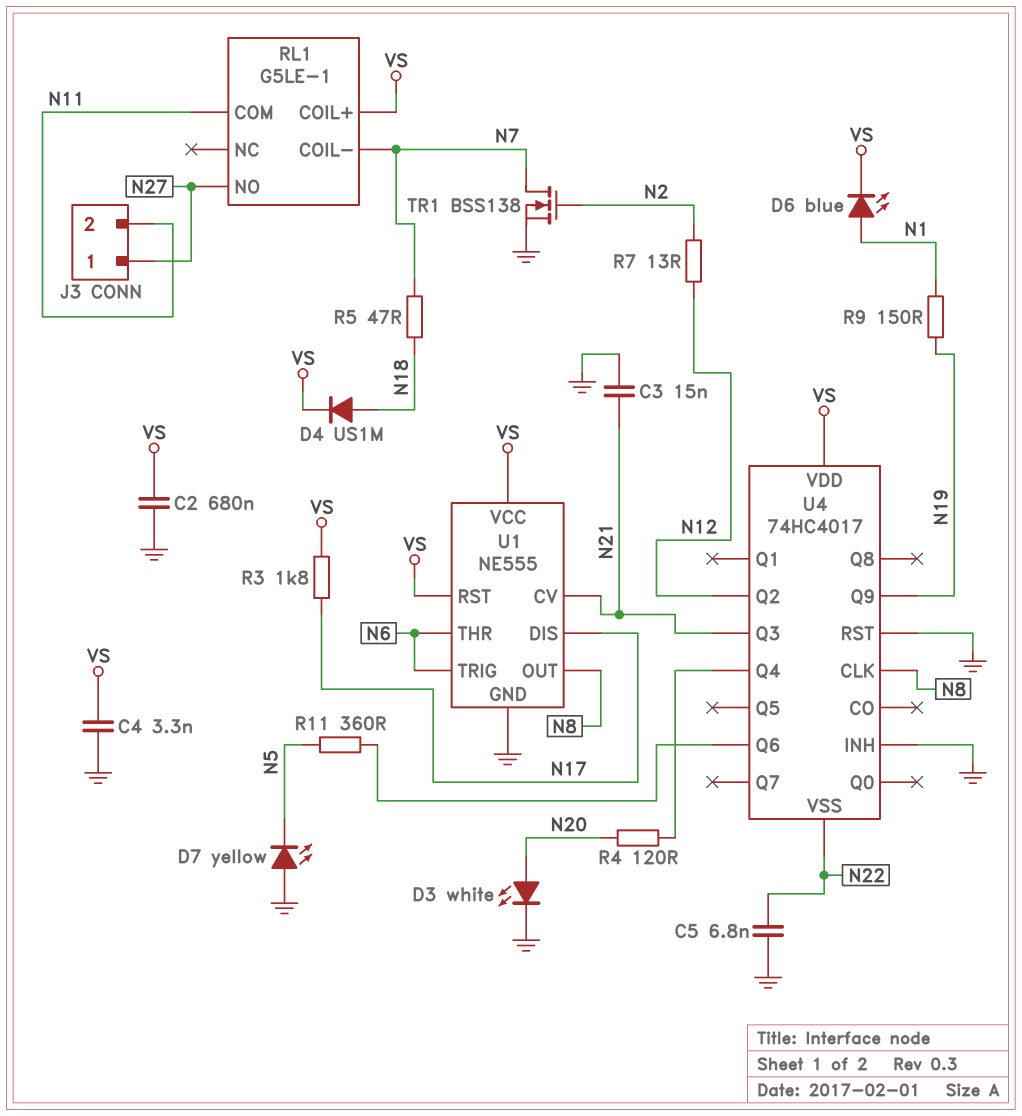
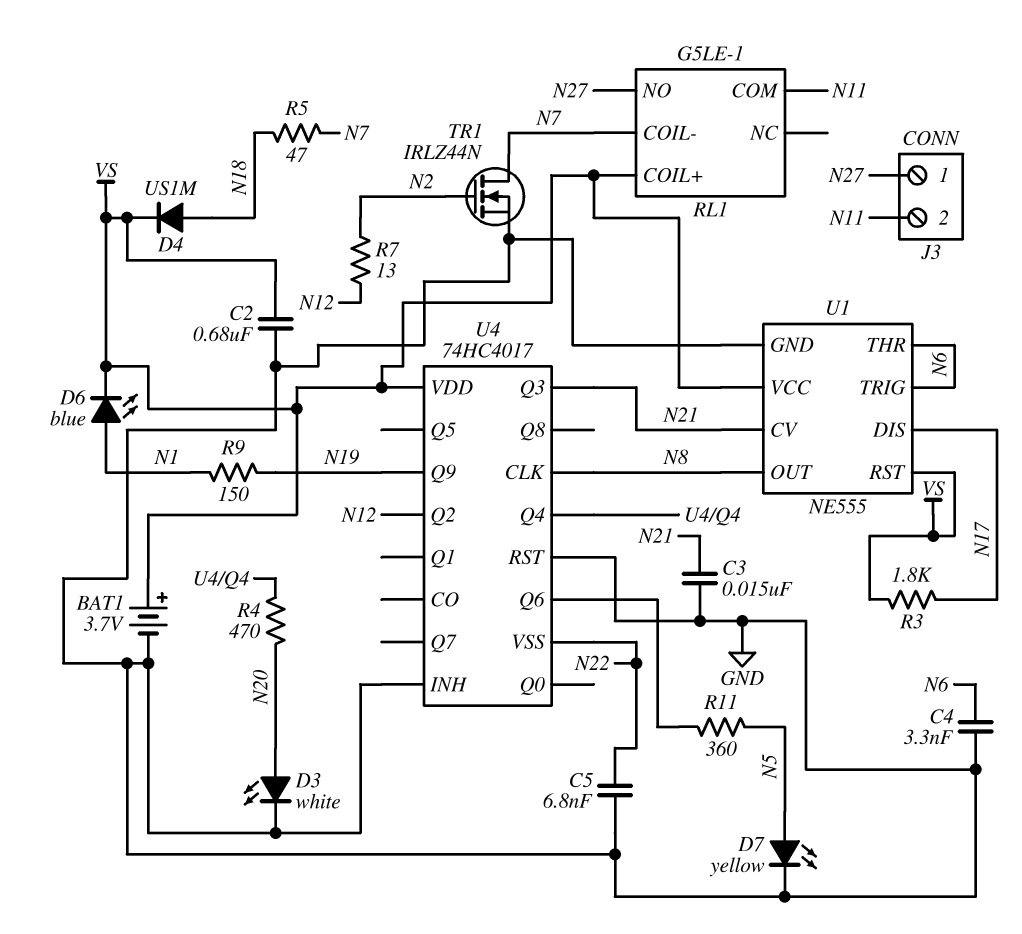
BAT1: none -> 3.7V (plus VS, minus GND)
C4: 3.3nF (GND, VS) -> 3.3nF (GND, N6)
D7: LED yellow (A GND, K N5) -> LED yellow (A N5, K GND)
R4: 120 (N20, U4/Q4) -> 470 (N20, U4/Q4)
TR1: NMOS BSS138 (G N2, D N7, S GND) -> NMOS IRLZ44N (G N2, D N7, S GND)

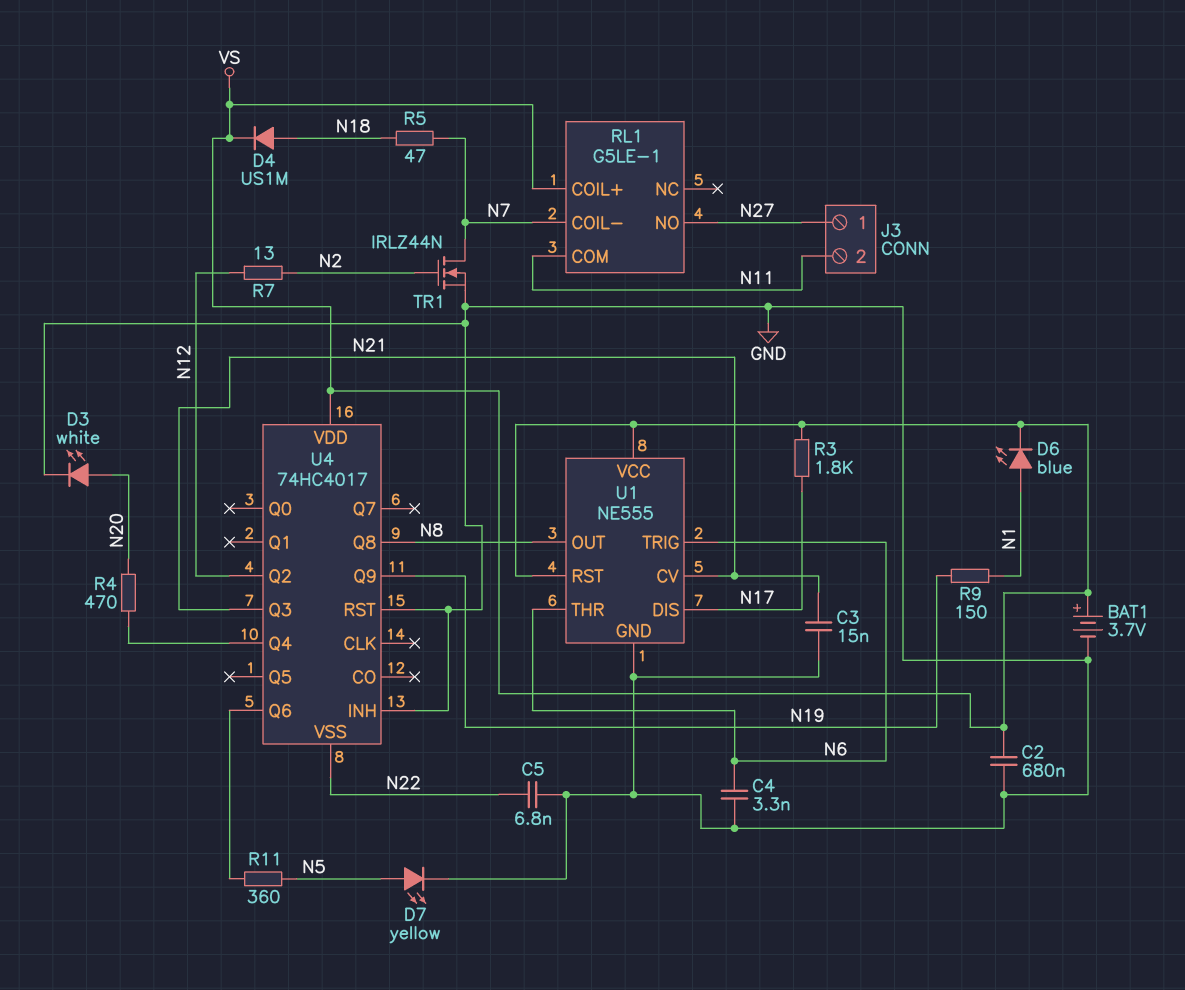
U4 pin CLK: N8 -> none
U4 pin Q8: none -> N8

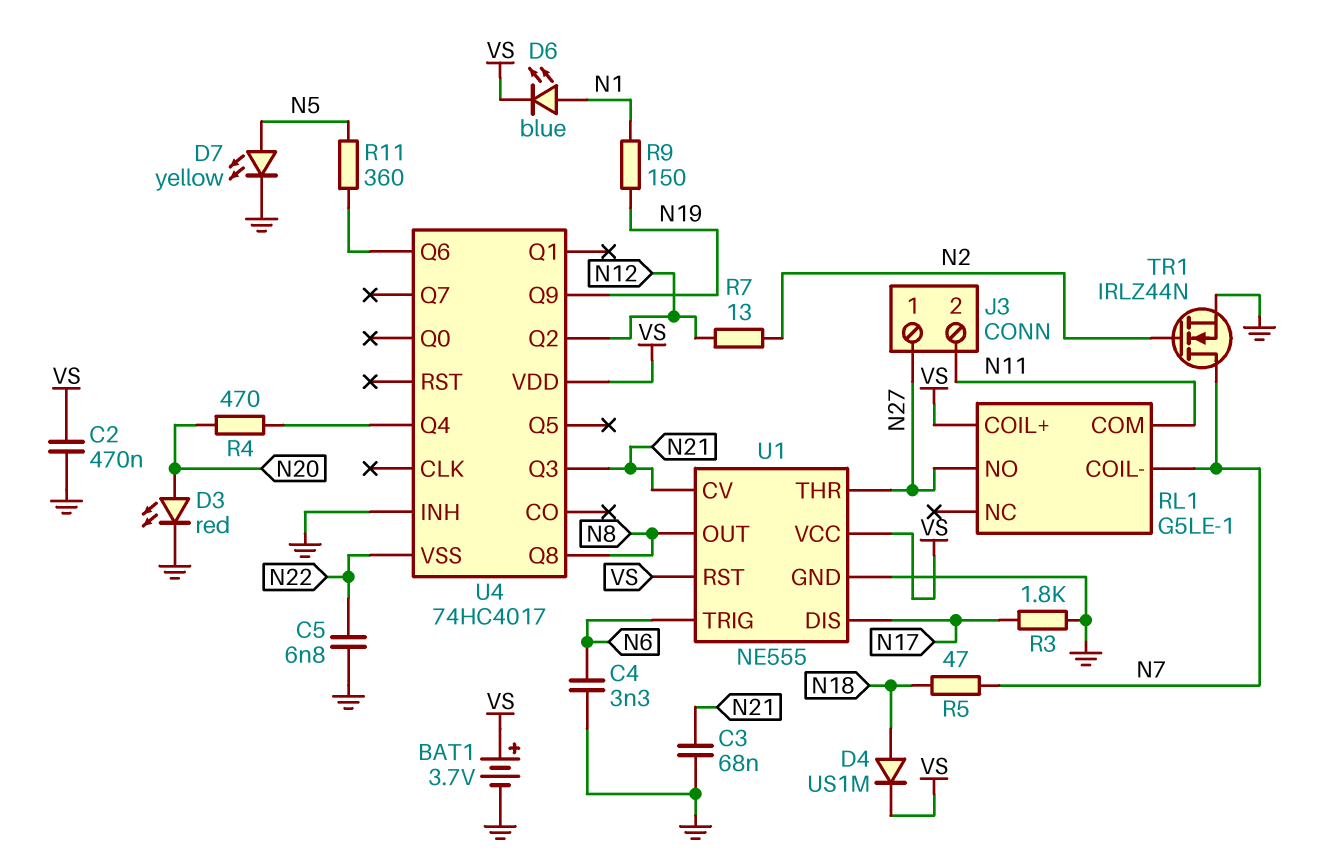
C2: 680nF (GND, VS) -> 470nF (GND, VS)
C3: 15nF (GND, N21) -> 68nF (GND, N21)
D3: LED white (A N20, K GND) -> LED red (A N20, K GND)
R3: 1.8k (N17, VS) -> 1.8k (GND, N17)
U1 pin THR: N6 -> N27
U4 pin RST: GND -> none

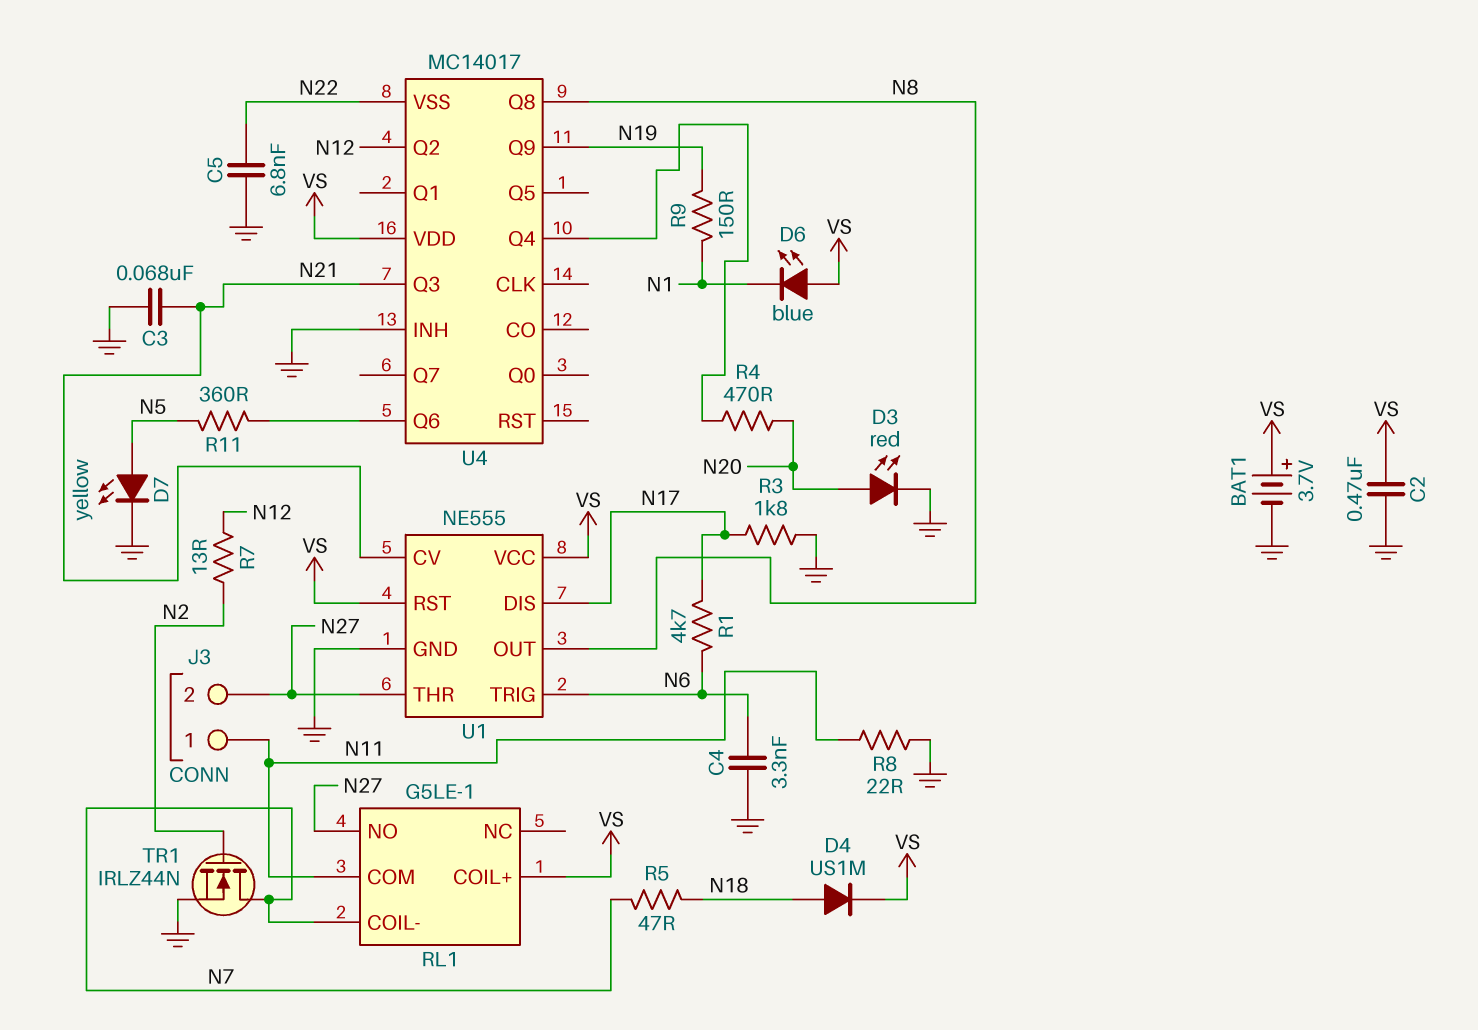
D6: LED blue (A N1, K VS) -> LED blue (A VS, K N1)
J3 pin 1: N27 -> N11
J3 pin 2: N11 -> N27
R1: none -> 4.7k (N6, N17)
R8: none -> 22 (GND, N11)
U4: 74HC4017 -> MC14017

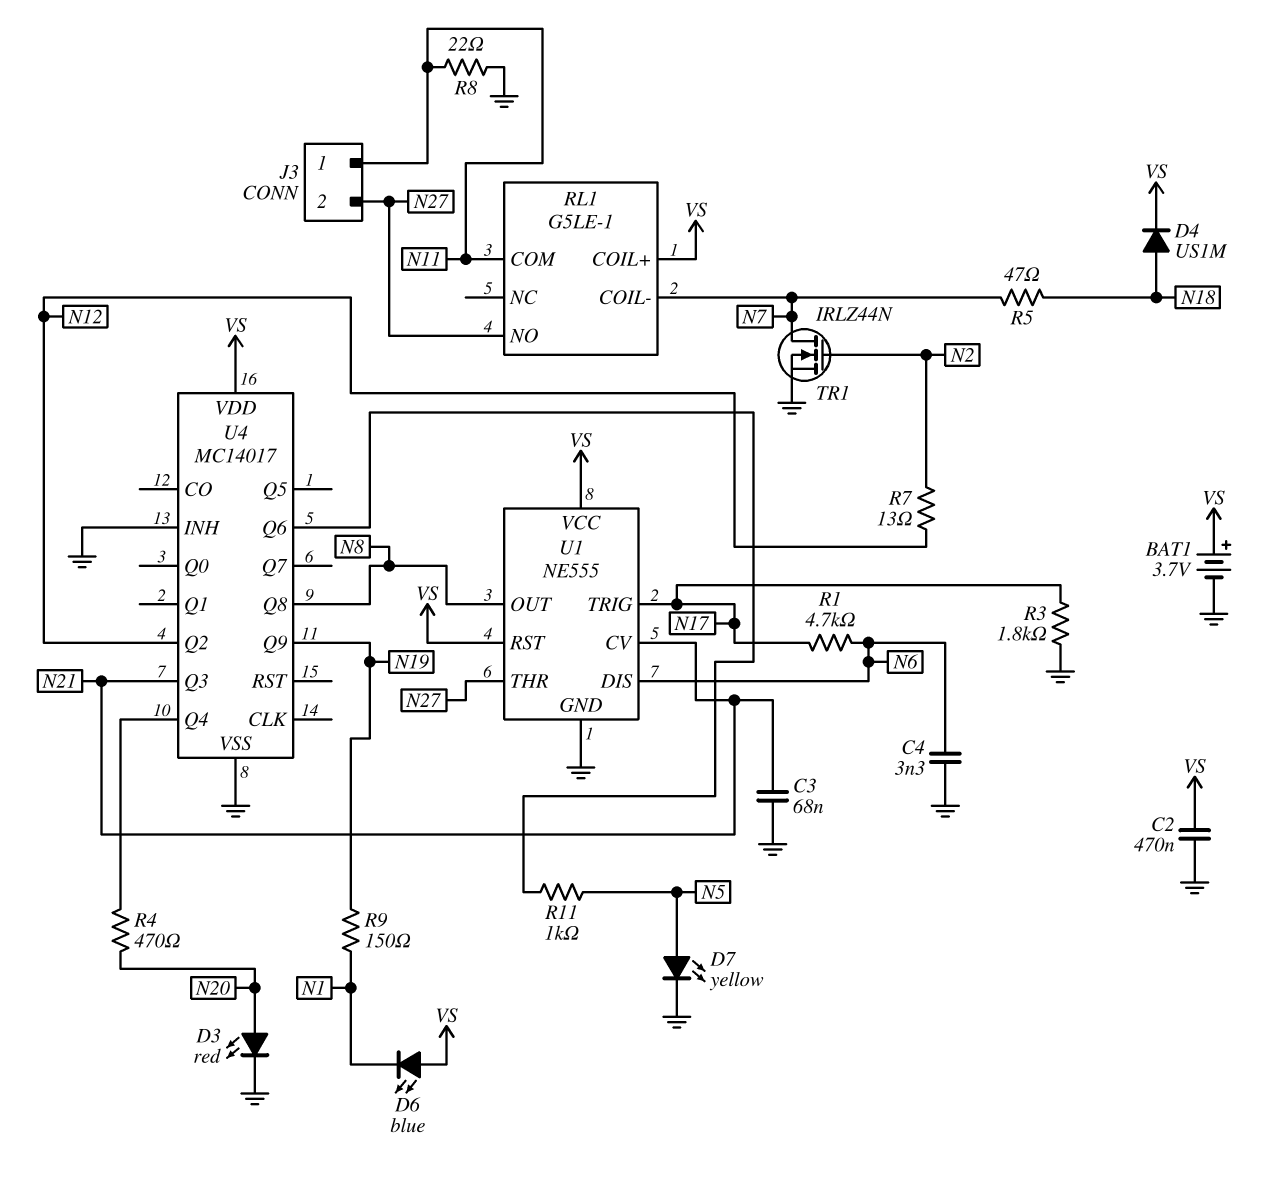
C5: 6.8nF (GND, N22) -> none
R11: 360 (N5, U4/Q6) -> 1k (N5, U4/Q6)
U1 pin DIS: N17 -> N6
U1 pin TRIG: N6 -> N17
U4 pin VSS: N22 -> GND

